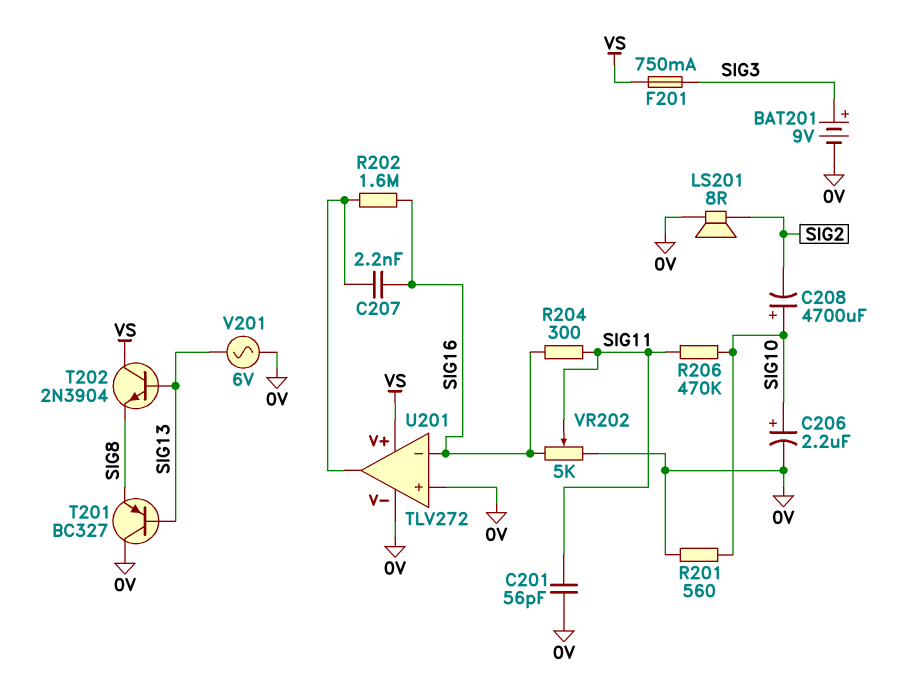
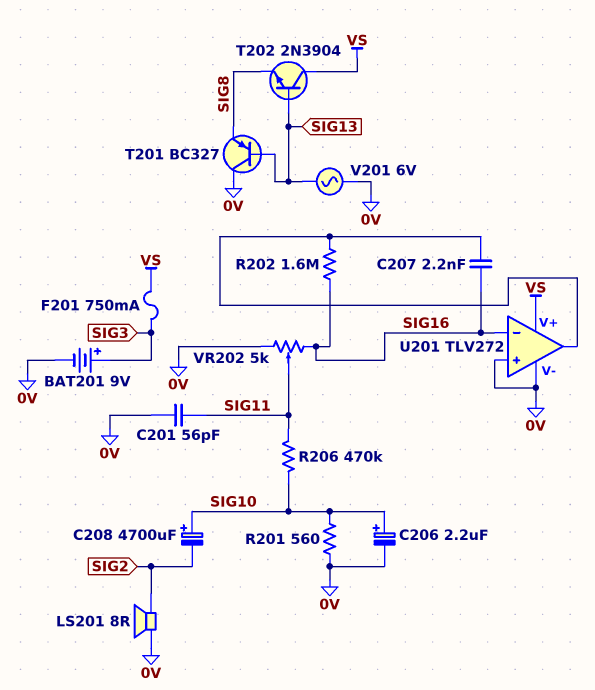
R204: 300 (SIG11, SIG16) -> none

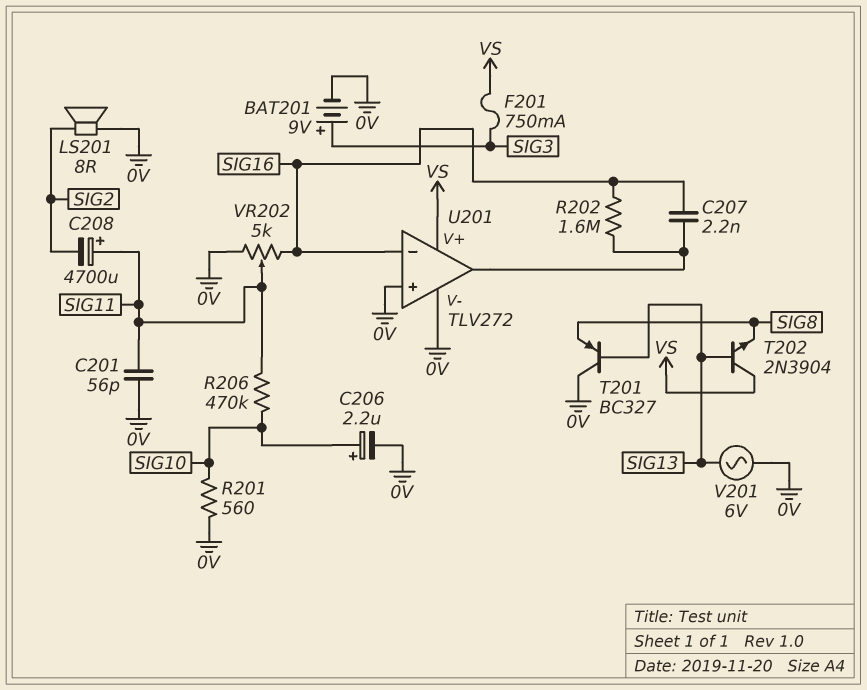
C208: 4700uF (plus SIG10, minus SIG2) -> 4700uF (plus SIG11, minus SIG2)

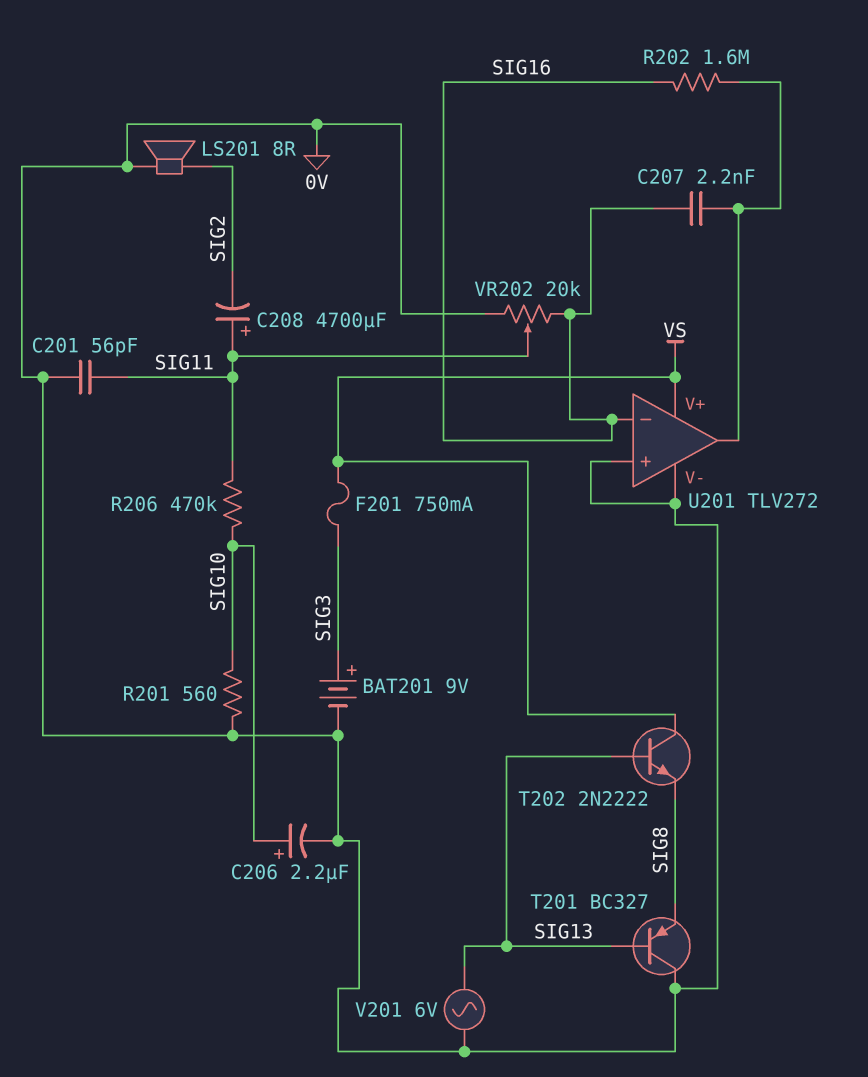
T202: NPN 2N3904 (B SIG13, C VS, E SIG8) -> NPN 2N2222 (B SIG13, C VS, E SIG8)
VR202: 5k (0V, SIG16, wiper SIG11) -> 20k (0V, SIG16, wiper SIG11)

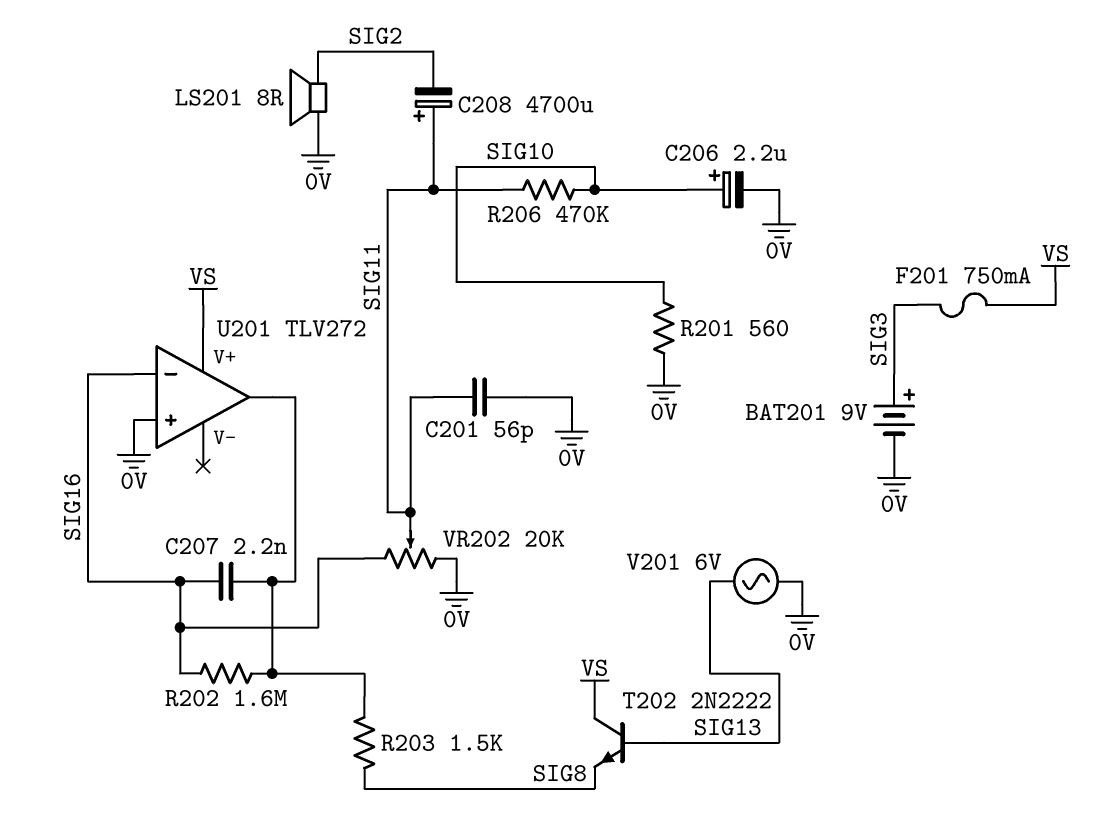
R203: none -> 1.5k (SIG8, U201/out)
T201: PNP BC327 (B SIG13, C 0V, E SIG8) -> none
U201 pin V-: 0V -> none

